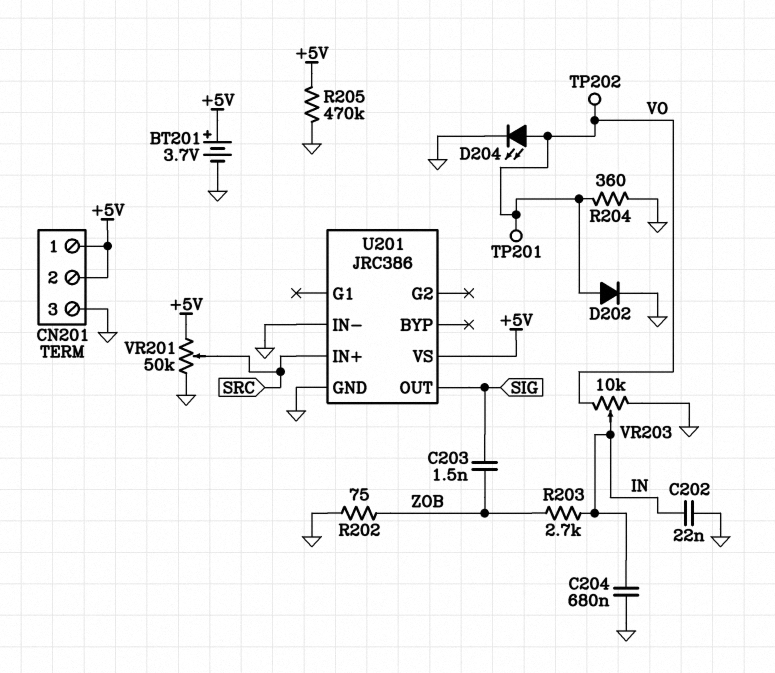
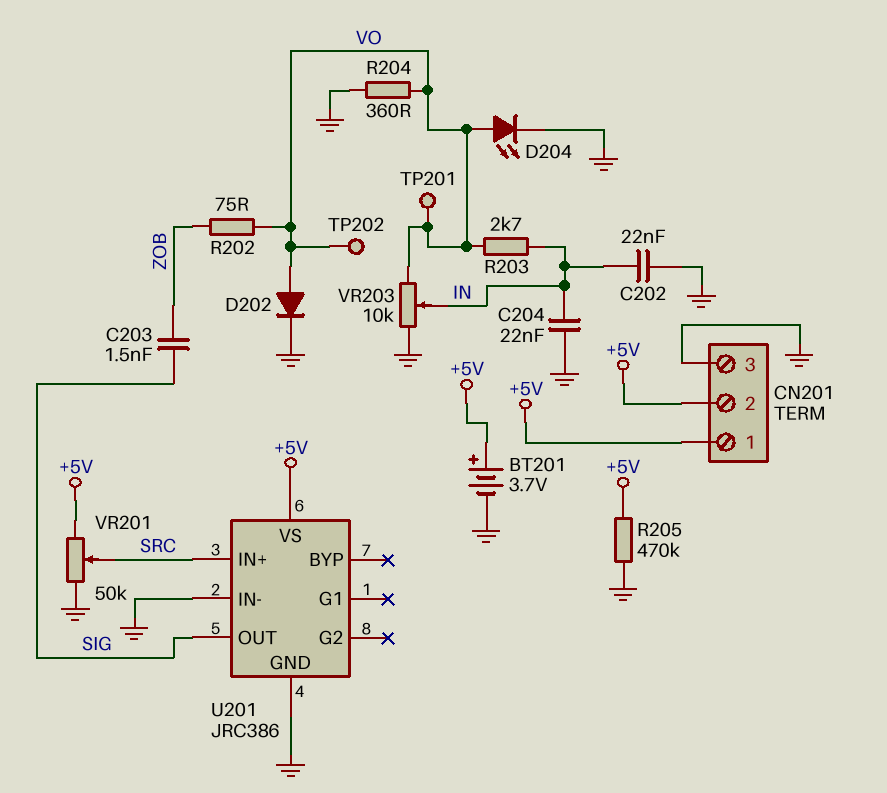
C204: 680nF (GND, IN) -> 22nF (GND, IN)
R202: 75 (GND, ZOB) -> 75 (VO, ZOB)
R203: 2.7k (IN, ZOB) -> 2.7k (IN, VO)

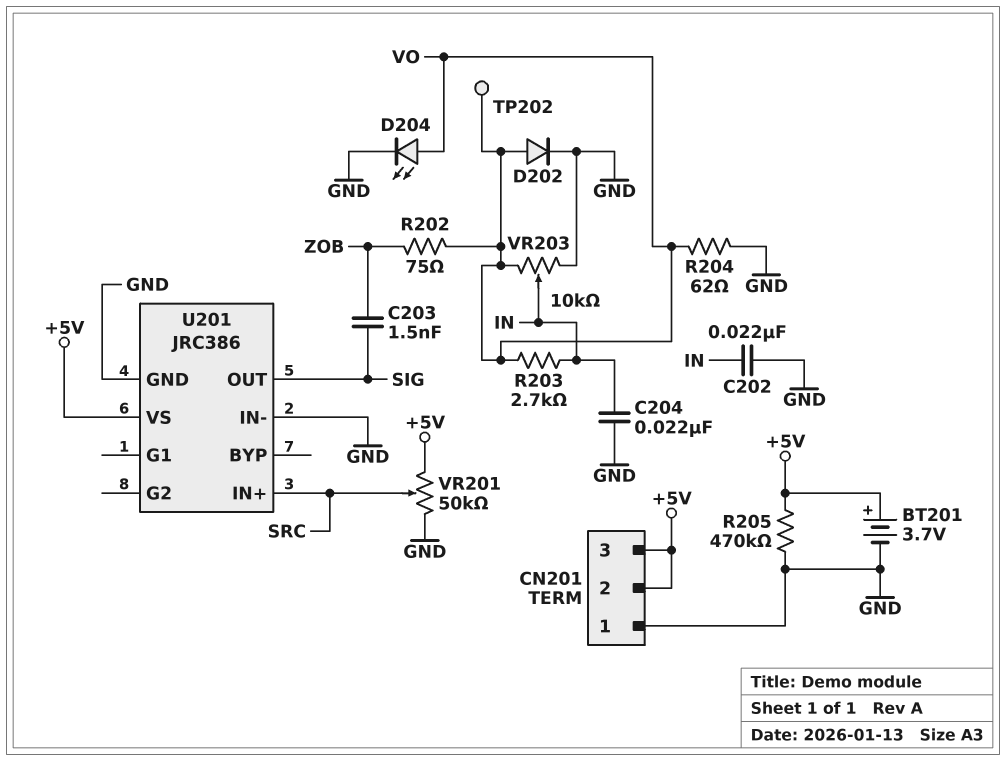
CN201 pin 1: +5V -> GND
CN201 pin 3: GND -> +5V
R204: 360 (GND, VO) -> 62 (GND, VO)
TP201: test point (VO) -> none

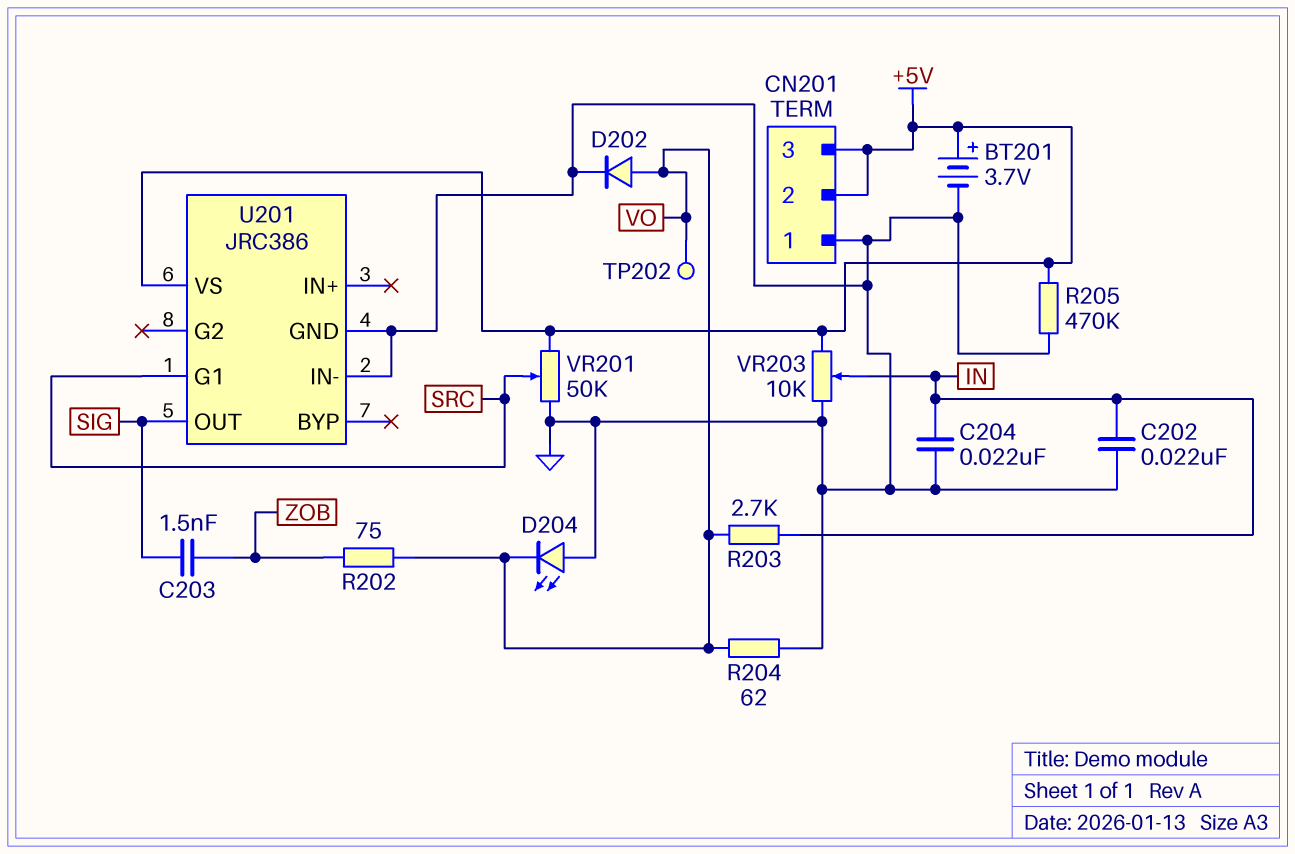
D204: LED (A VO, K GND) -> LED (A GND, K VO)
U201 pin G1: none -> SRC
U201 pin IN+: SRC -> none
VR203: 10k (GND, VO, wiper IN) -> 10k (+5V, GND, wiper IN)

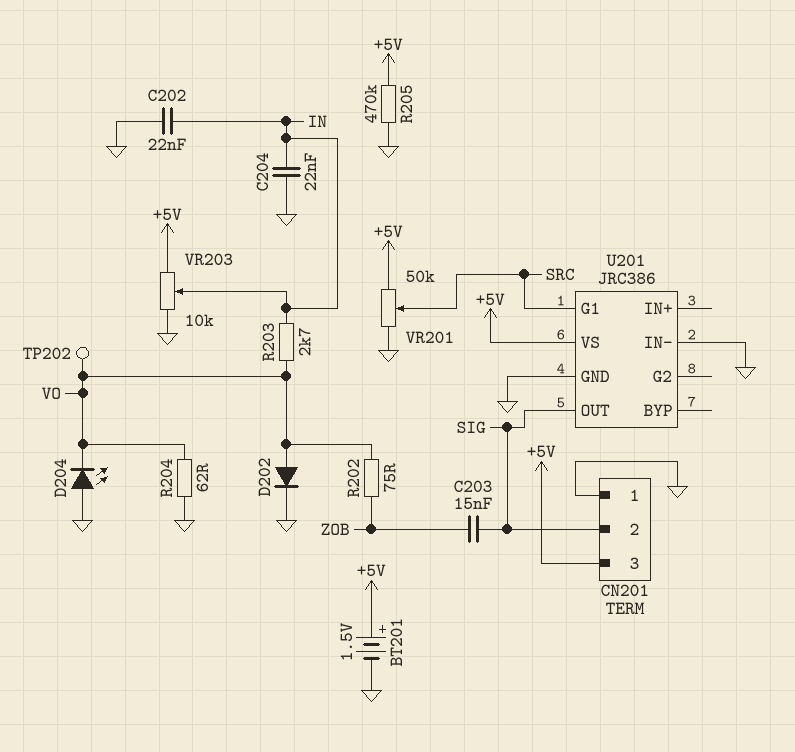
BT201: 3.7V (plus +5V, minus GND) -> 1.5V (plus +5V, minus GND)
C203: 1.5nF (SIG, ZOB) -> 15nF (SIG, ZOB)
CN201 pin 2: +5V -> SIG

